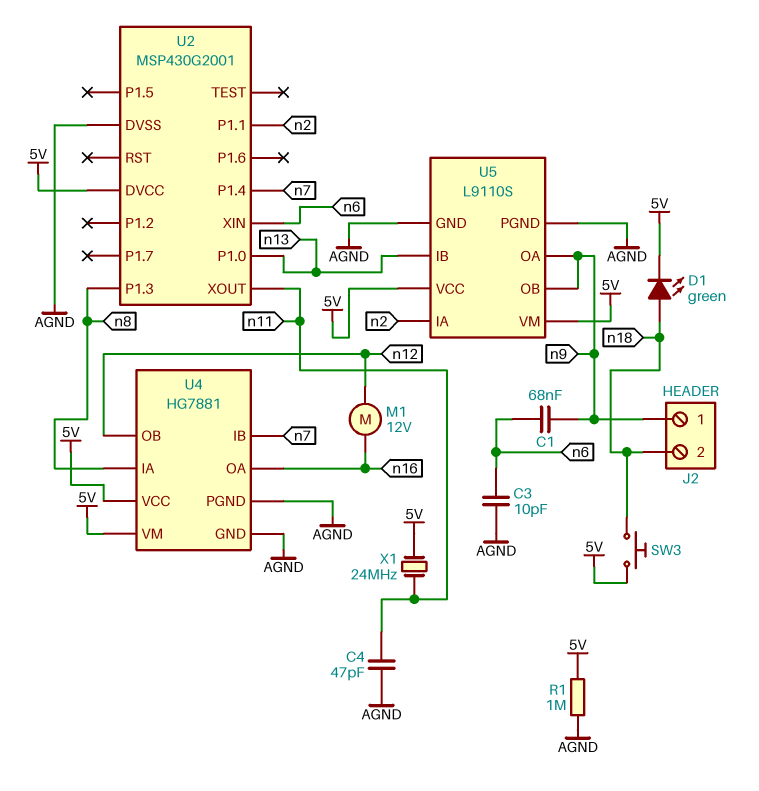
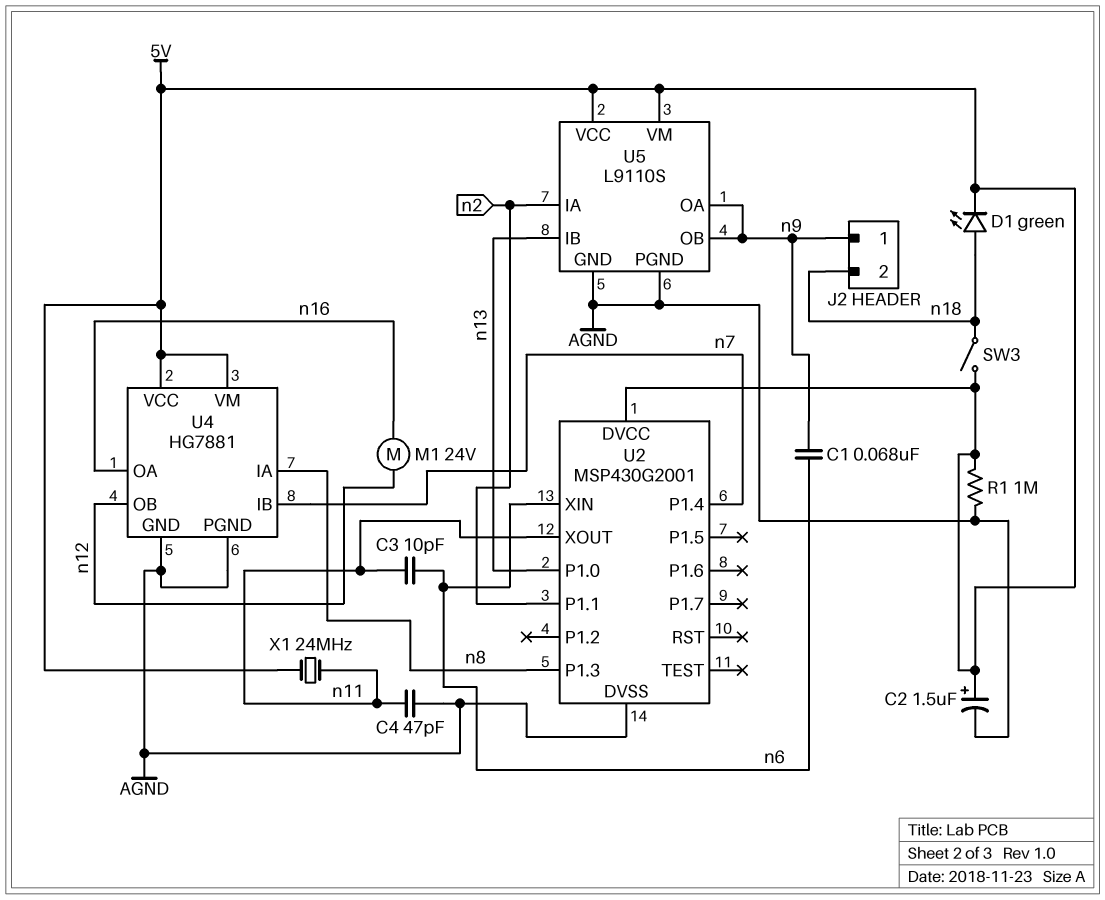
C2: none -> 1.5uF (plus 5V, minus AGND)
C3: 10pF (AGND, n6) -> 10pF (n6, n11)
M1: motor 12V (n12, n16) -> motor 24V (n12, n16)
SW3: button (5V, n18) -> switch (5V, n18)

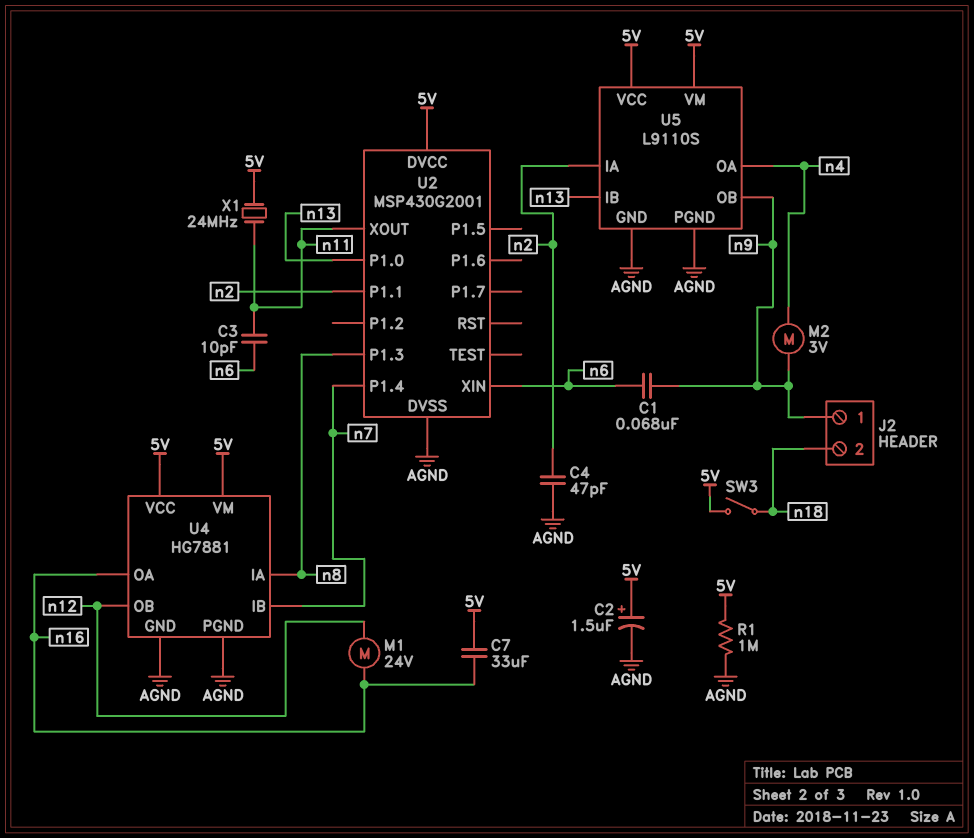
C4: 47pF (AGND, n11) -> 47pF (AGND, n2)
C7: none -> 33uF (5V, n16)
D1: LED green (A n18, K 5V) -> none
M2: none -> motor 3V (n4, n9)
U5 pin OA: n9 -> n4

